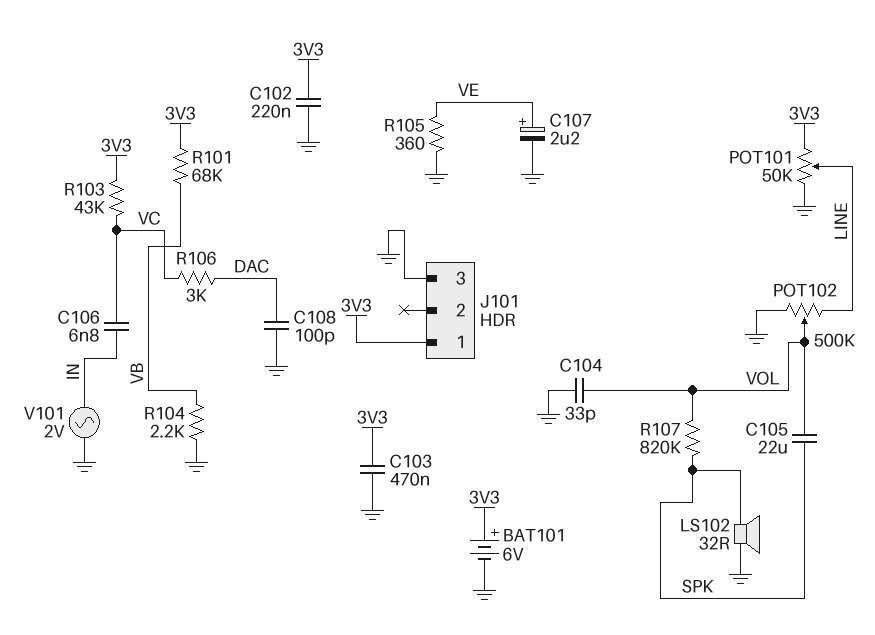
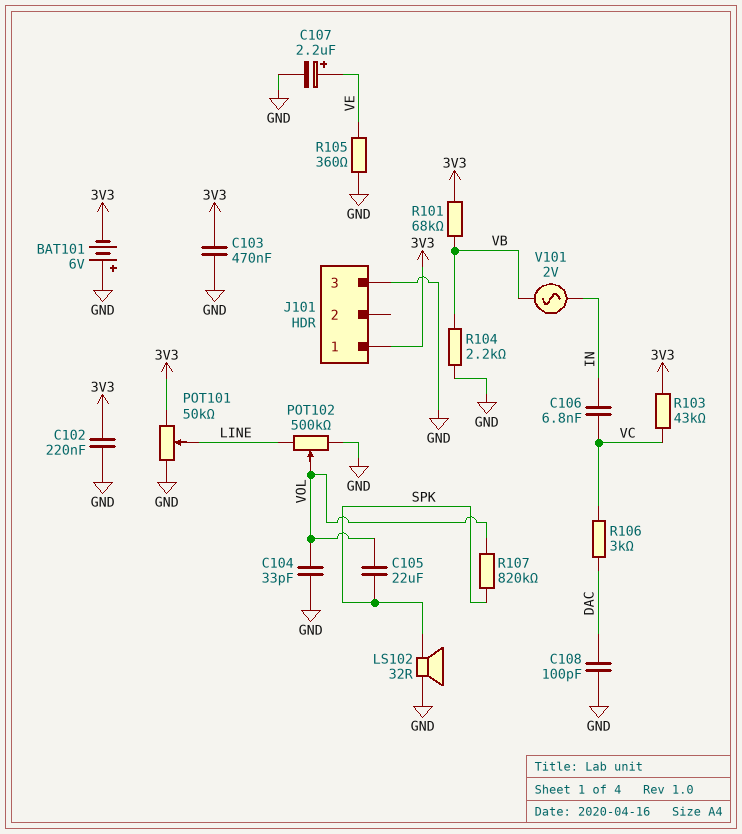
BAT101: 6V (plus 3V3, minus GND) -> 6V (plus GND, minus 3V3)
V101: AC 2V (GND, IN) -> AC 2V (IN, VB)

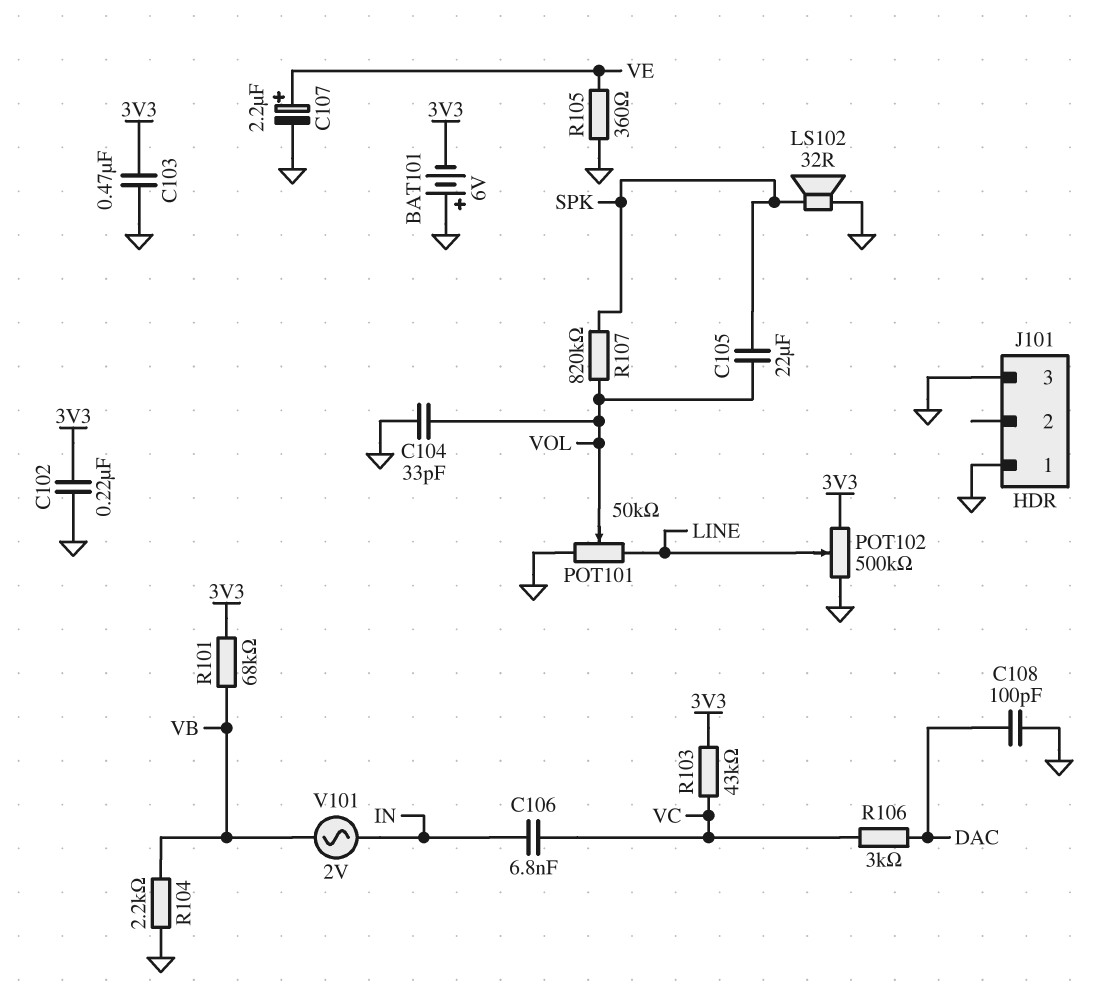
J101 pin 1: 3V3 -> GND
POT101: 50k (3V3, GND, wiper LINE) -> 50k (GND, LINE, wiper VOL)
POT102: 500k (GND, LINE, wiper VOL) -> 500k (3V3, GND, wiper LINE)

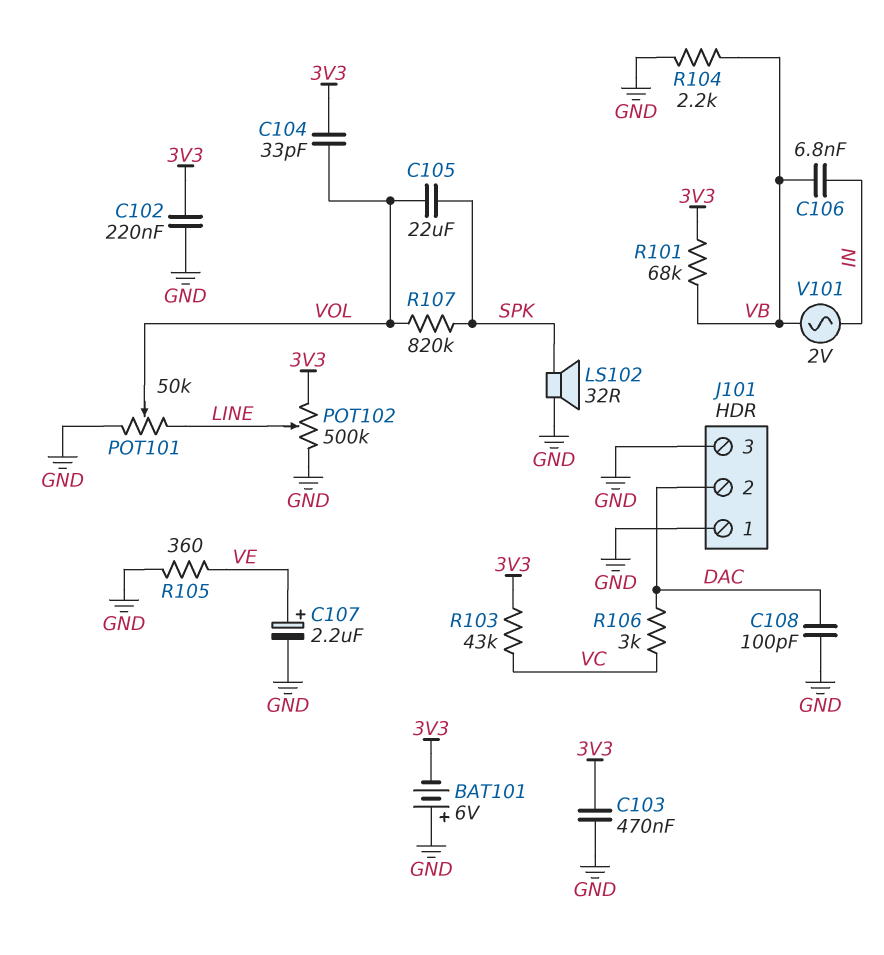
C104: 33pF (GND, VOL) -> 33pF (3V3, VOL)
C106: 6.8nF (IN, VC) -> 6.8nF (IN, VB)
J101 pin 2: none -> DAC

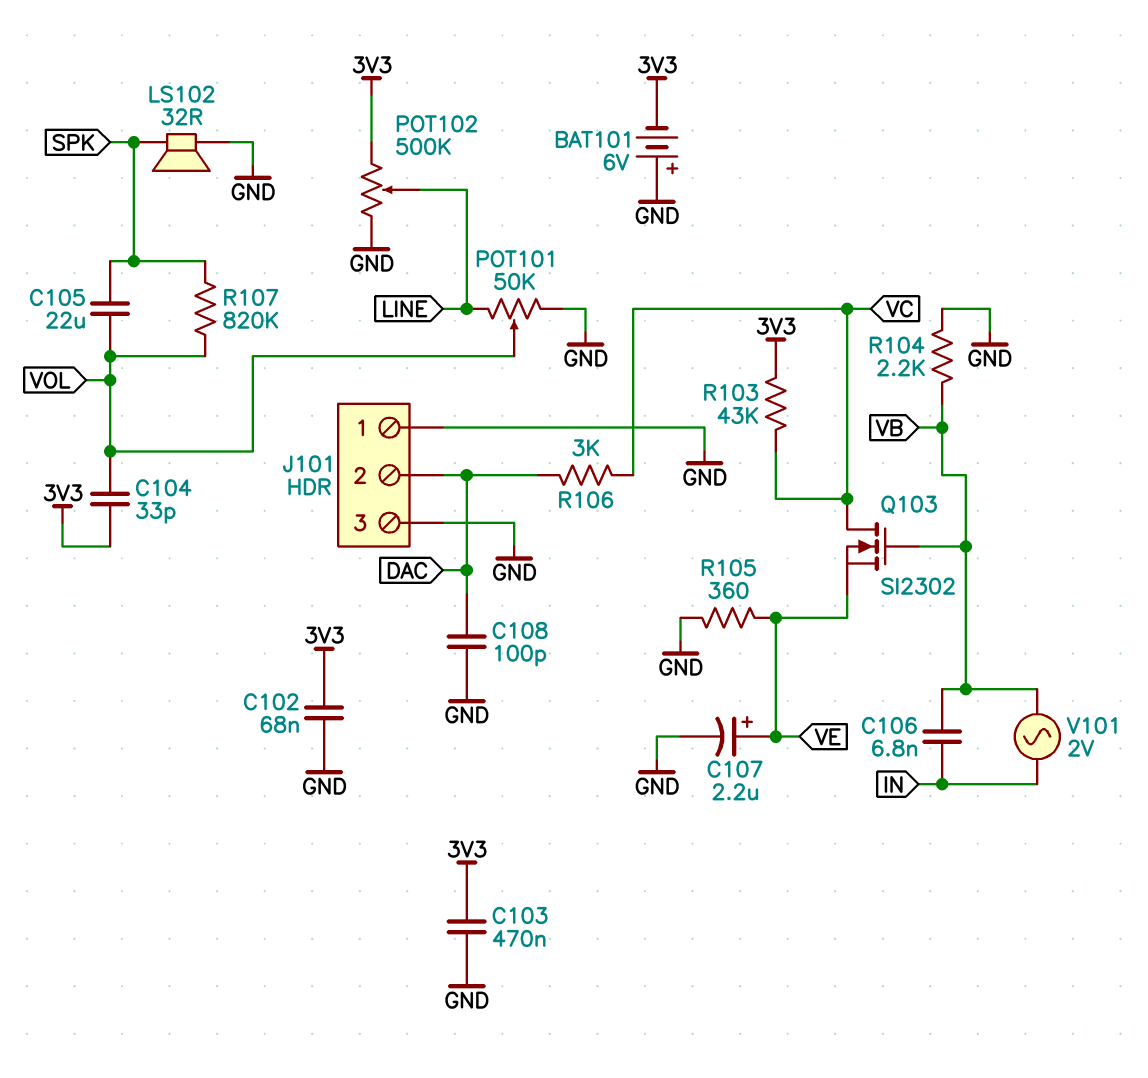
C102: 220nF (3V3, GND) -> 68nF (3V3, GND)
Q103: none -> NMOS SI2302 (G VB, D VC, S VE)
R101: 68k (3V3, VB) -> none

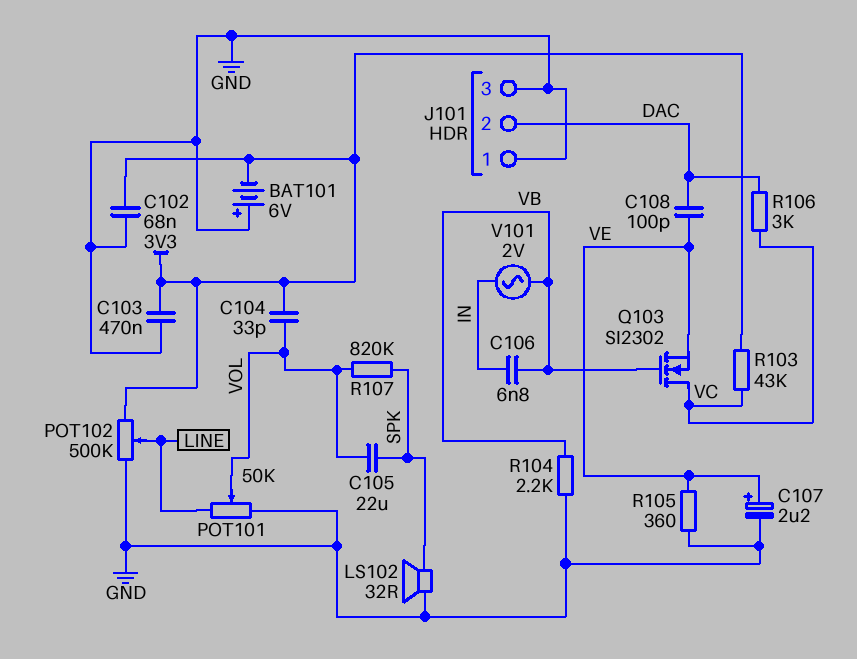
C108: 100pF (DAC, GND) -> 100pF (DAC, VE)

